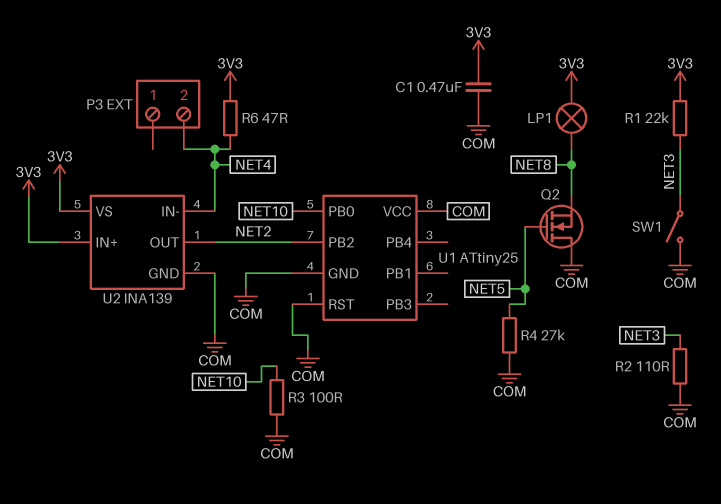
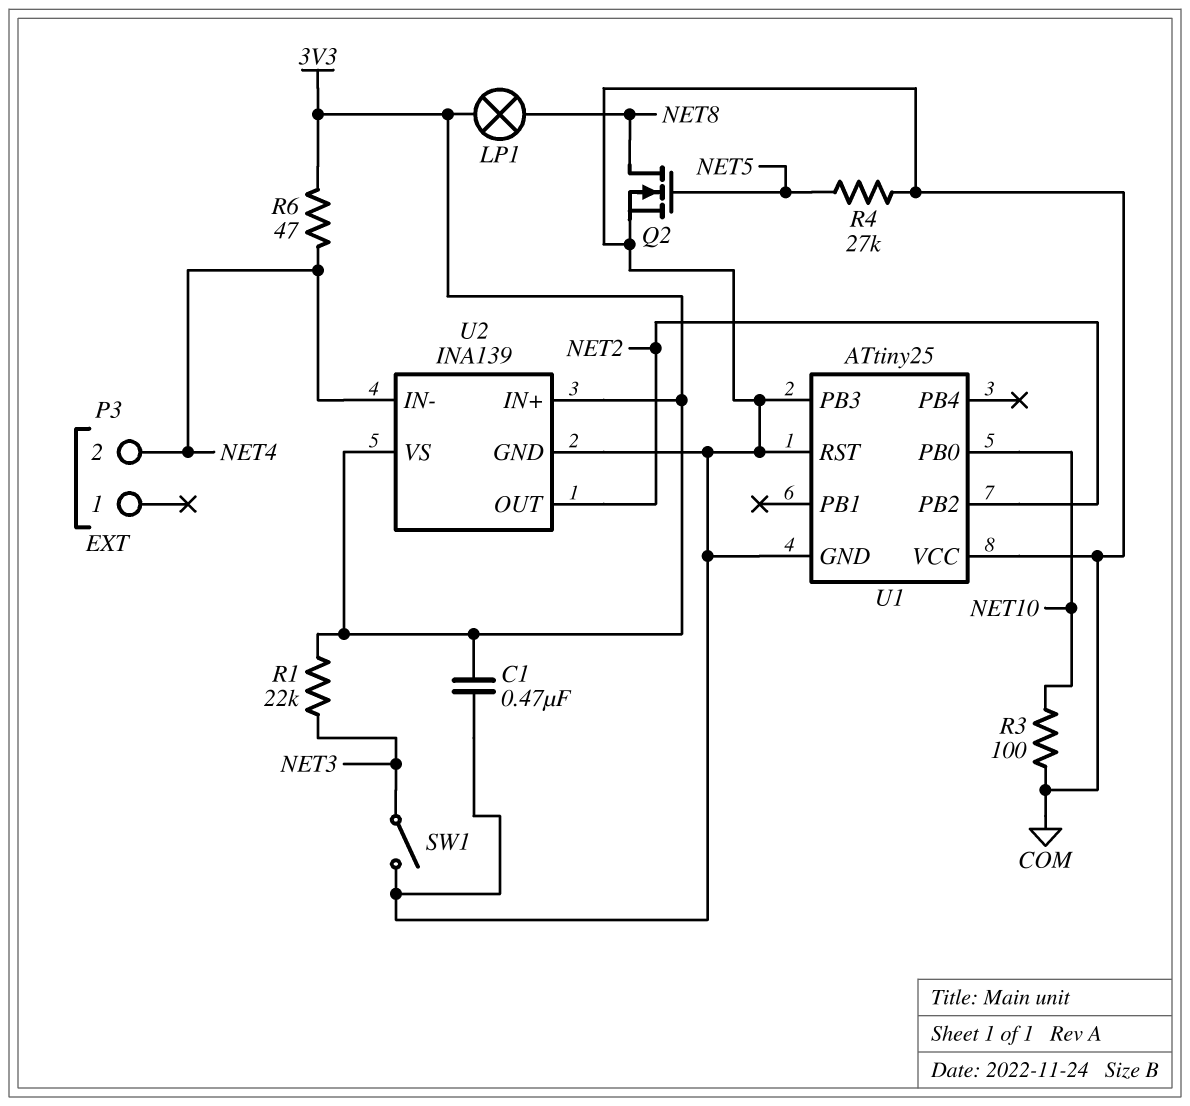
Q2: NMOS (G NET5, D COM, S NET8) -> NMOS (G NET5, D NET8, S COM)
R2: 110 (COM, NET3) -> none
U1 pin PB3: none -> COM

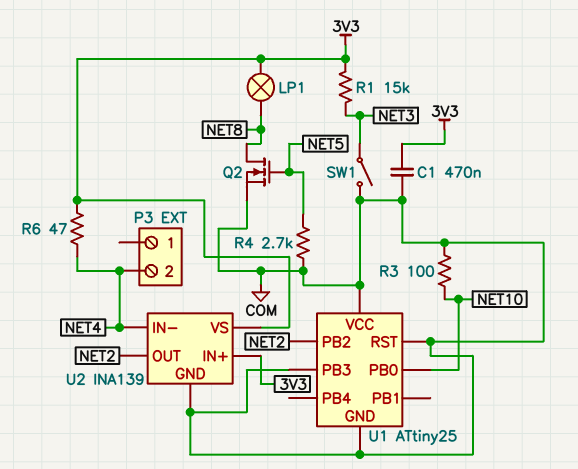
R1: 22k (3V3, NET3) -> 15k (3V3, NET3)
R4: 27k (COM, NET5) -> 2.7k (COM, NET5)

